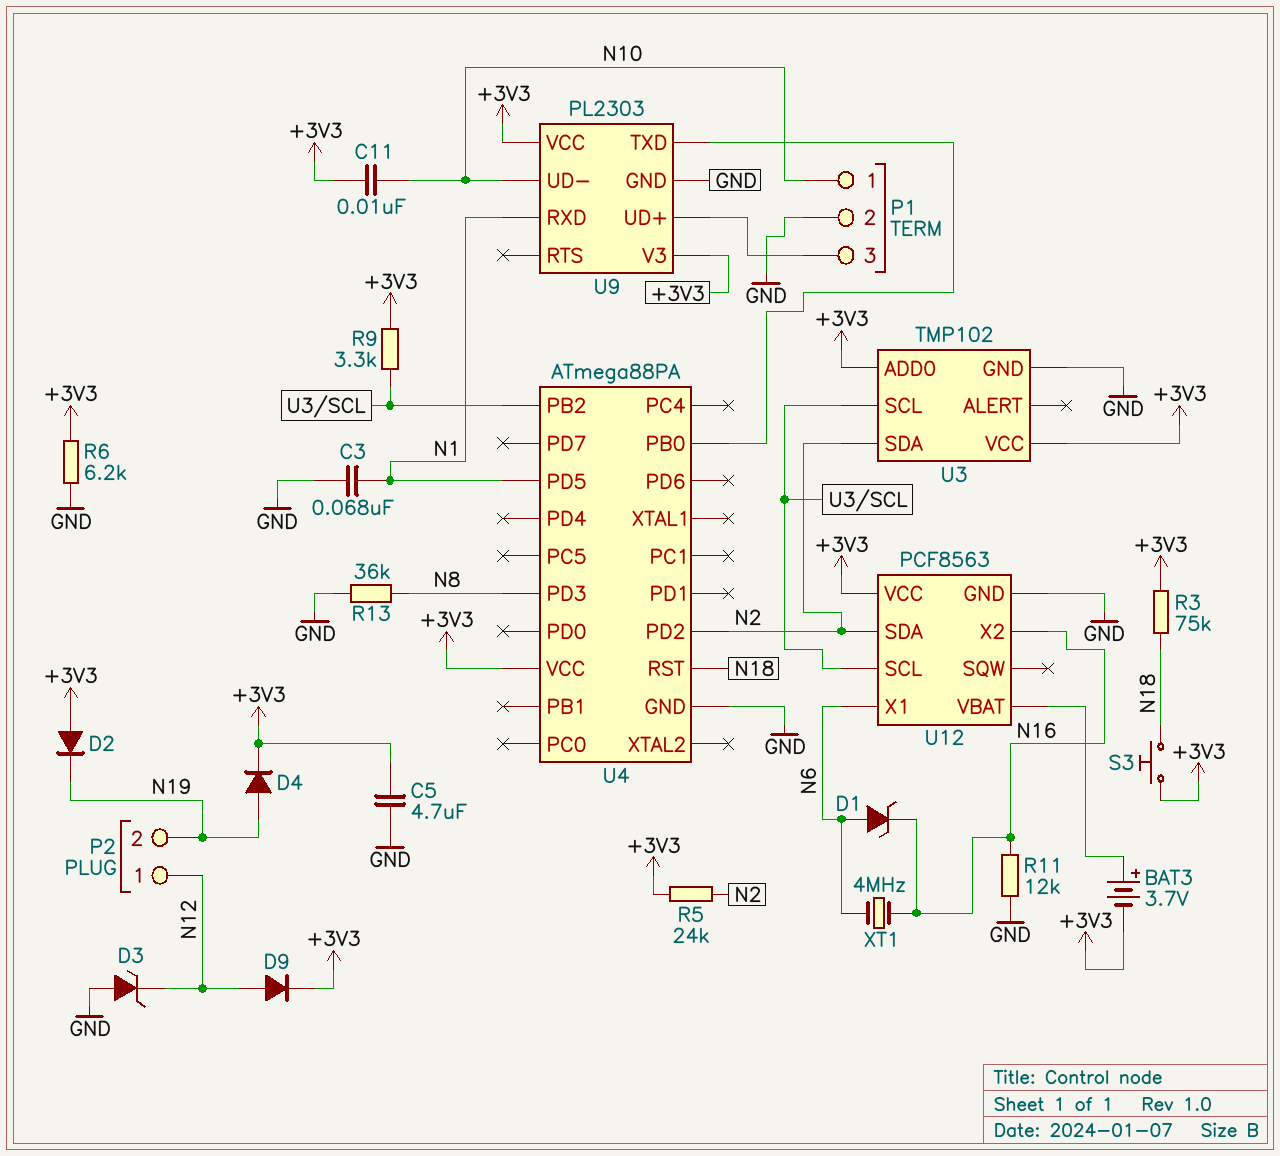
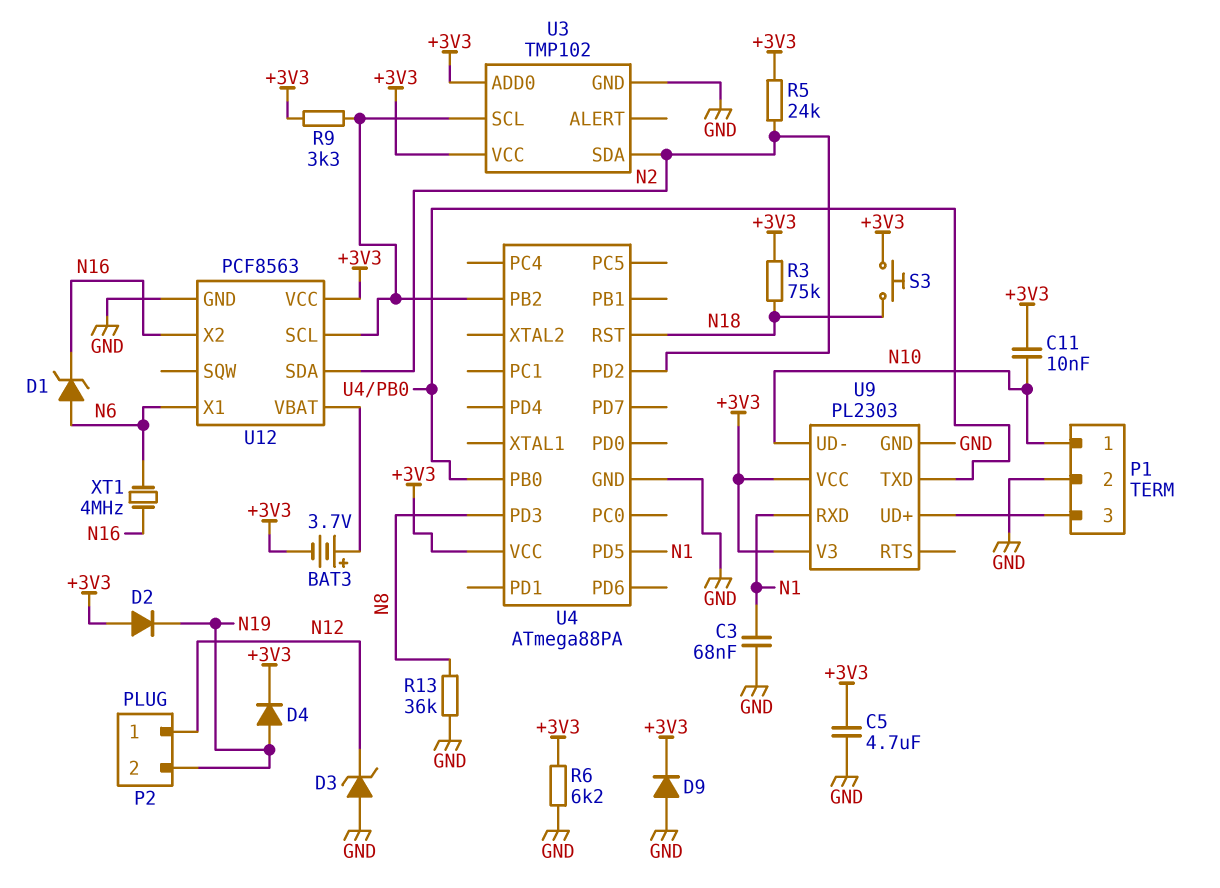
D9: diode (A N12, K +3V3) -> diode (A GND, K +3V3)
R11: 12k (GND, N16) -> none

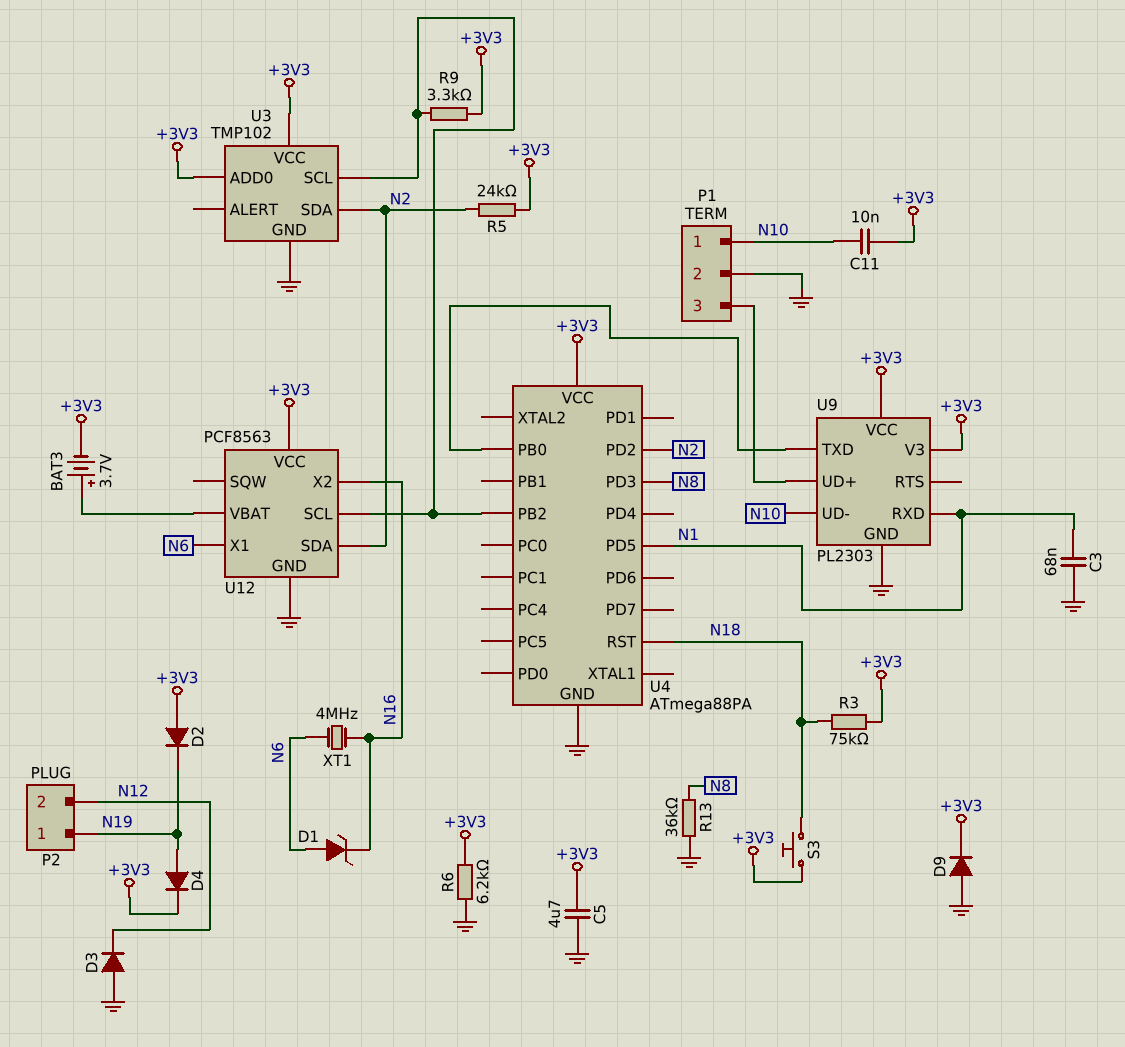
D3: zener (A GND, K N12) -> diode (A GND, K N12)
P2 pin 1: N12 -> N19
P2 pin 2: N19 -> N12

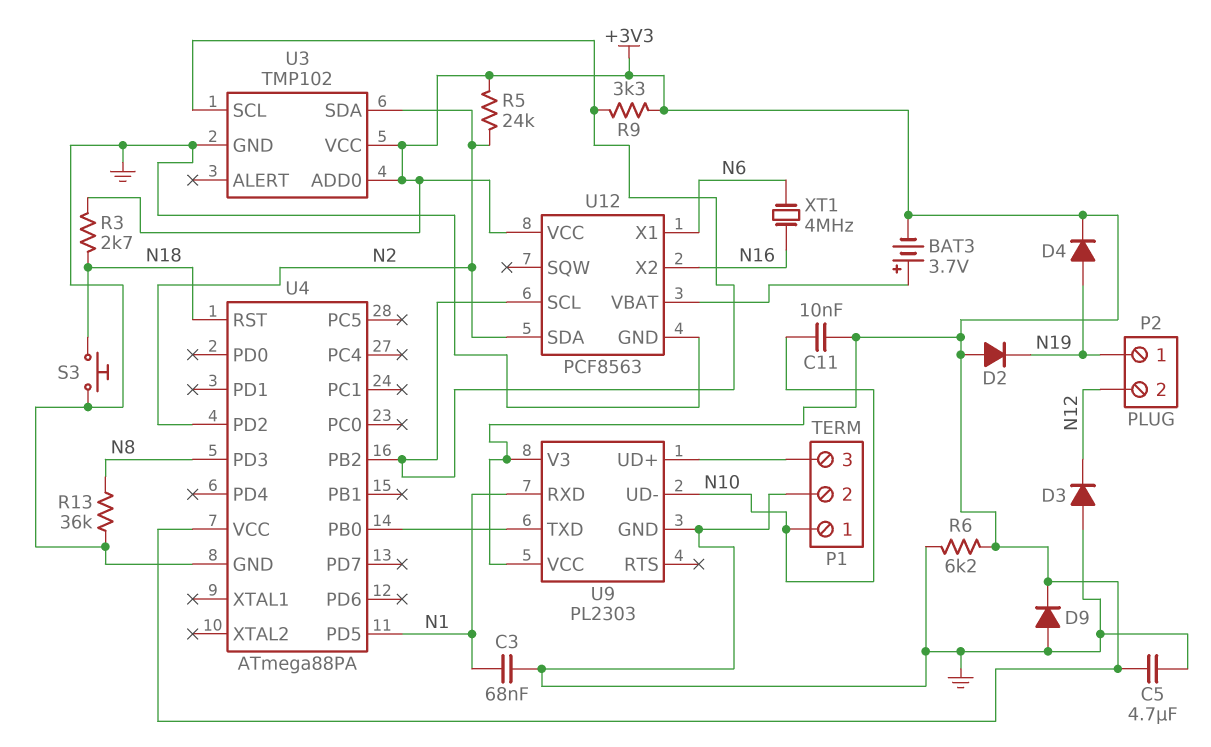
D1: zener (A N6, K N16) -> none
R3: 75k (+3V3, N18) -> 2.7k (+3V3, N18)
S3: button (+3V3, N18) -> button (GND, N18)

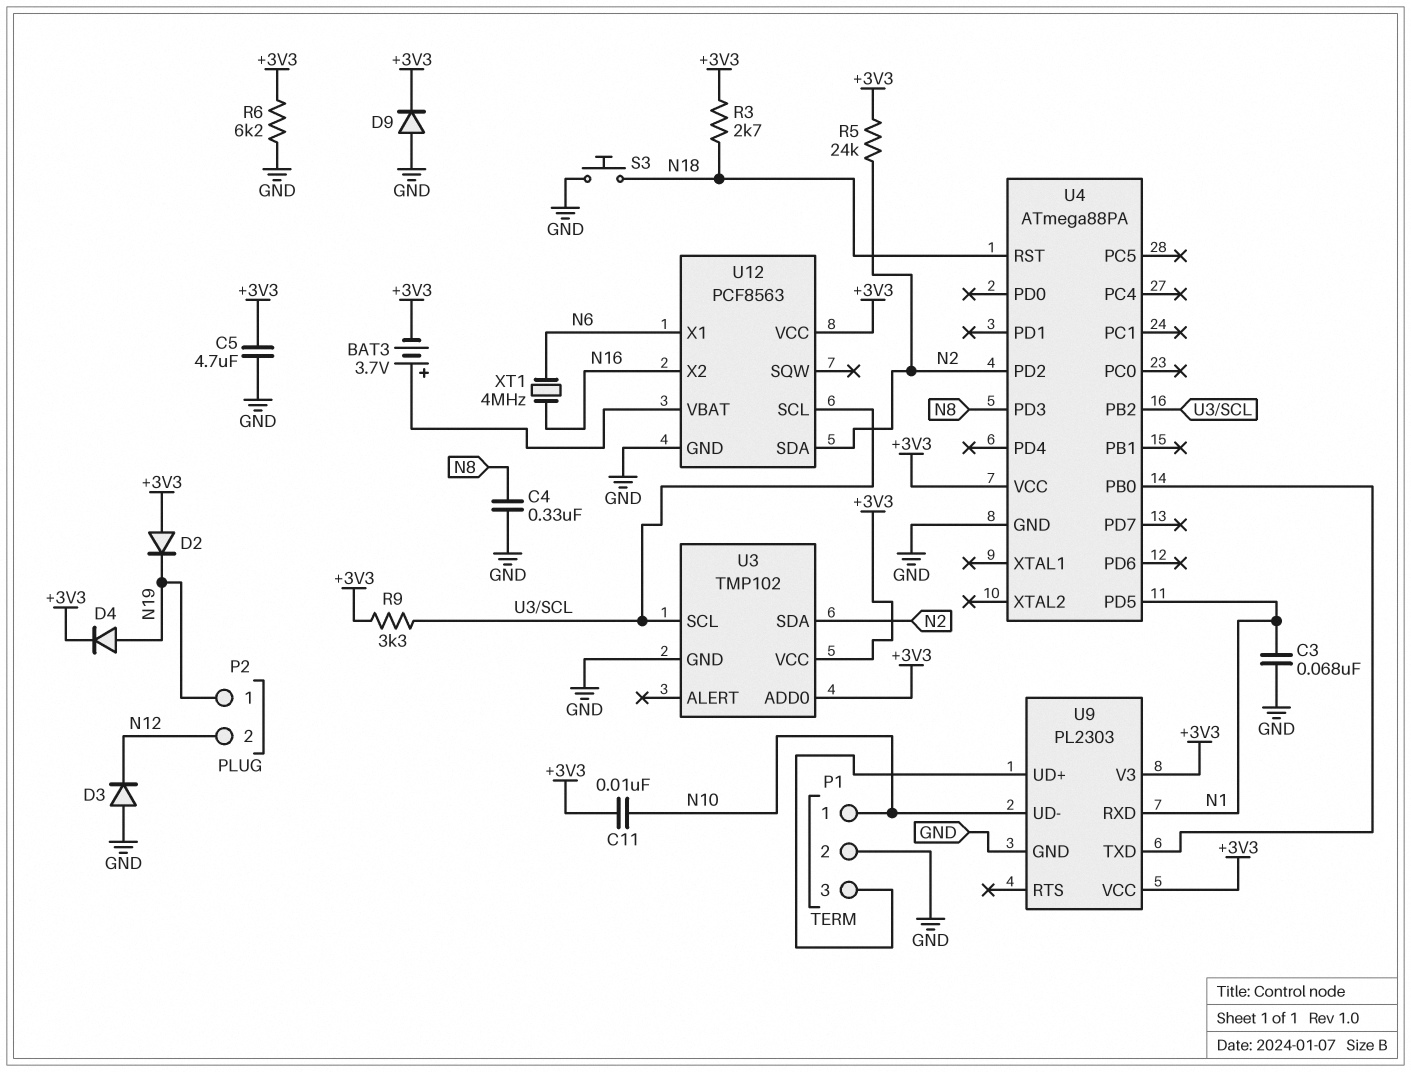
C4: none -> 330nF (GND, N8)
R13: 36k (GND, N8) -> none

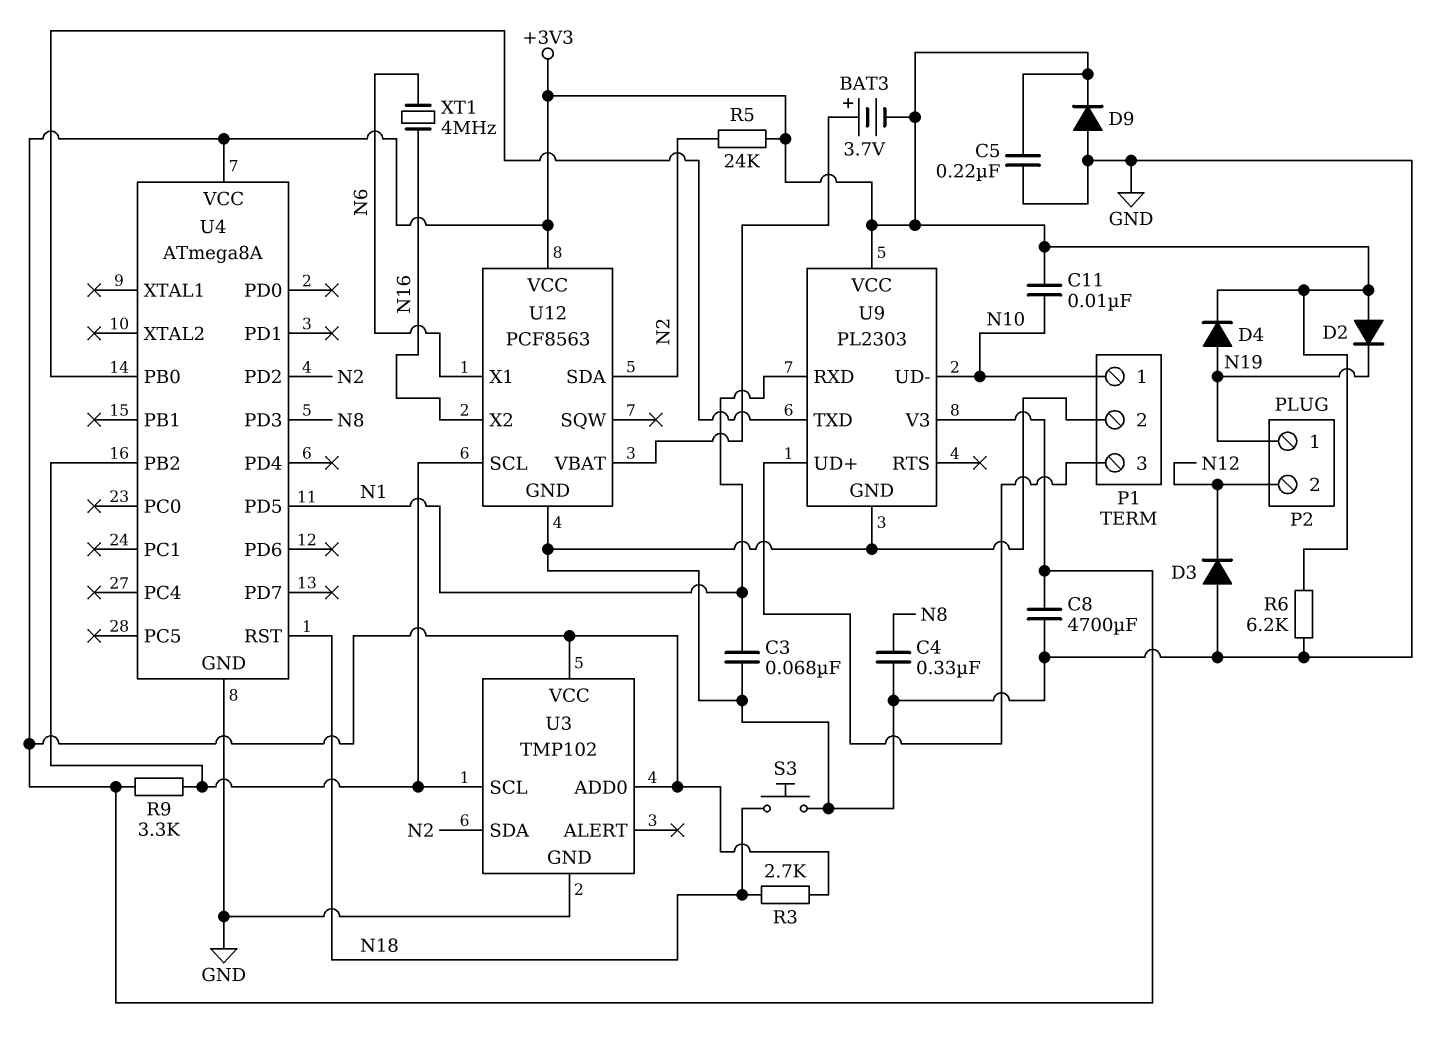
C5: 4.7uF (+3V3, GND) -> 220nF (+3V3, GND)
C8: none -> 4700uF (+3V3, GND)
U4: ATmega88PA -> ATmega8A

